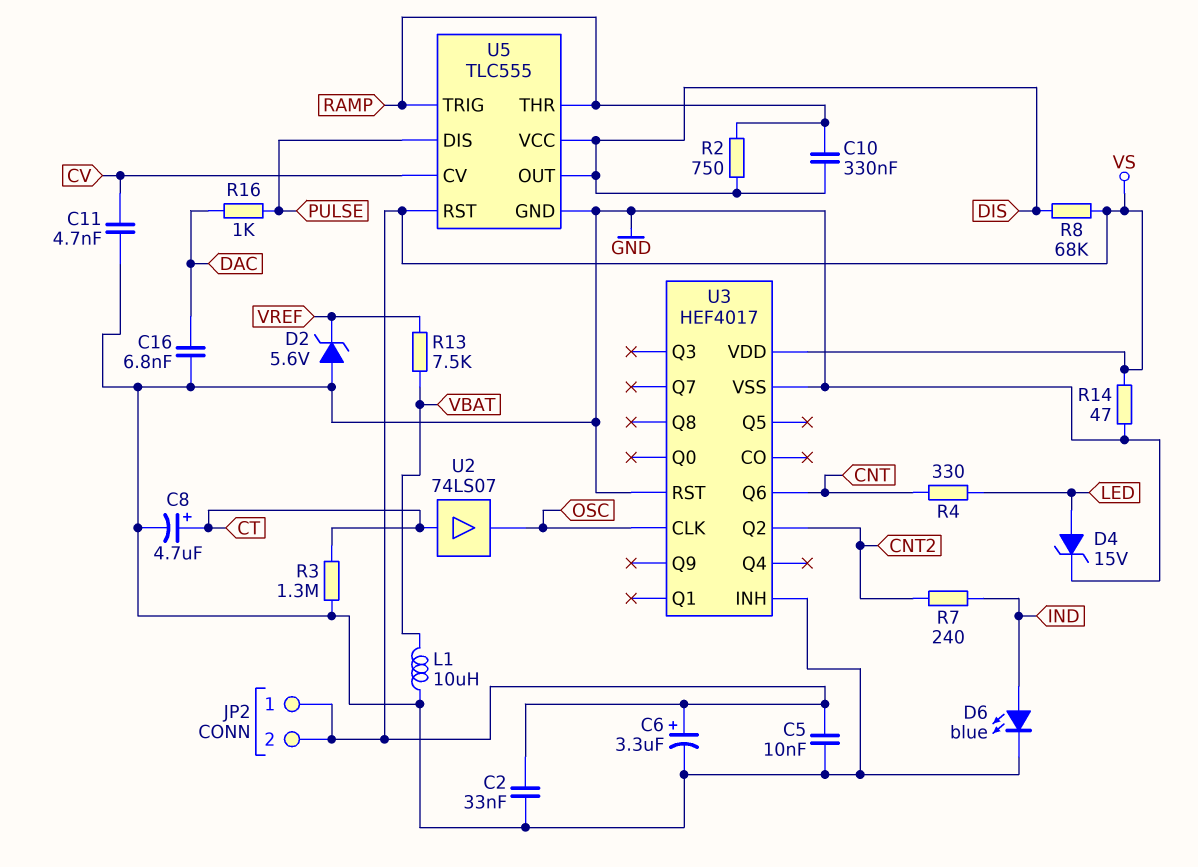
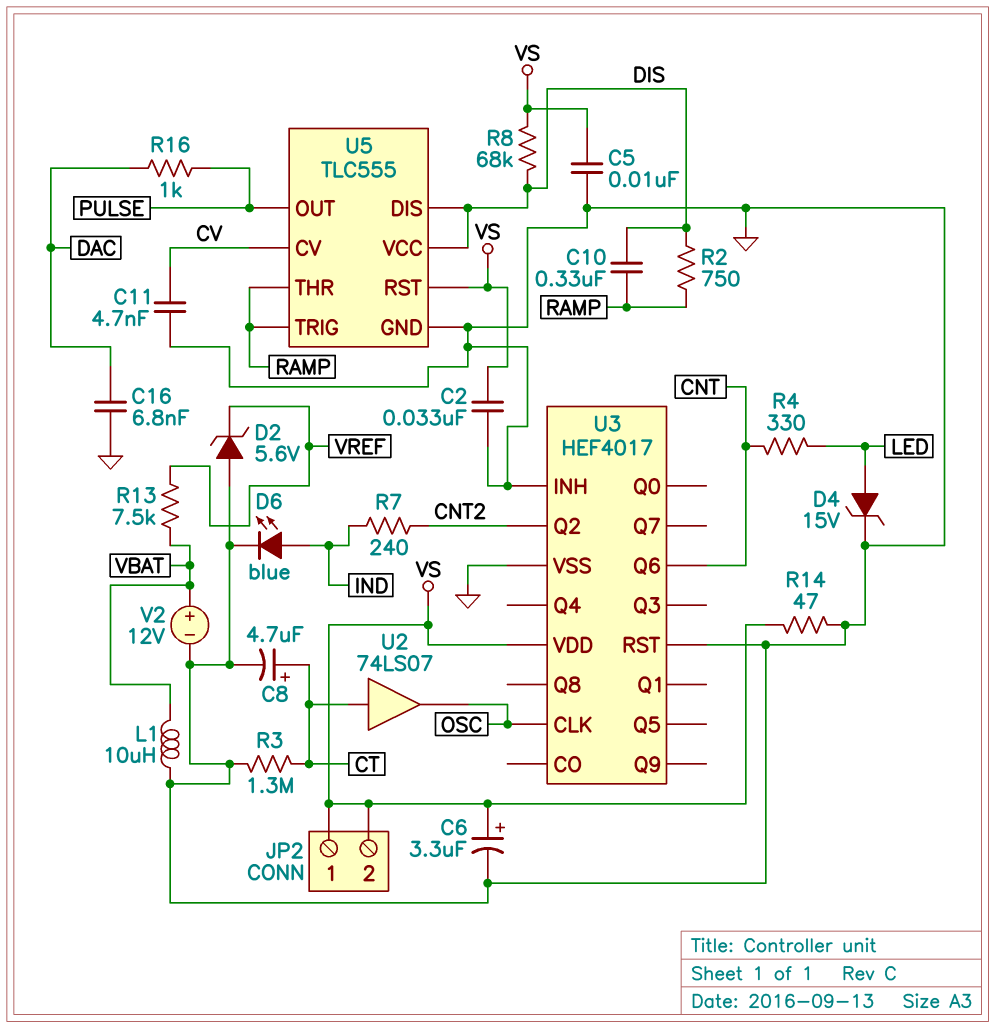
U5 pin DIS: PULSE -> DIS
U5 pin OUT: DIS -> PULSE
V2: none -> 12V (plus VBAT, minus GND)

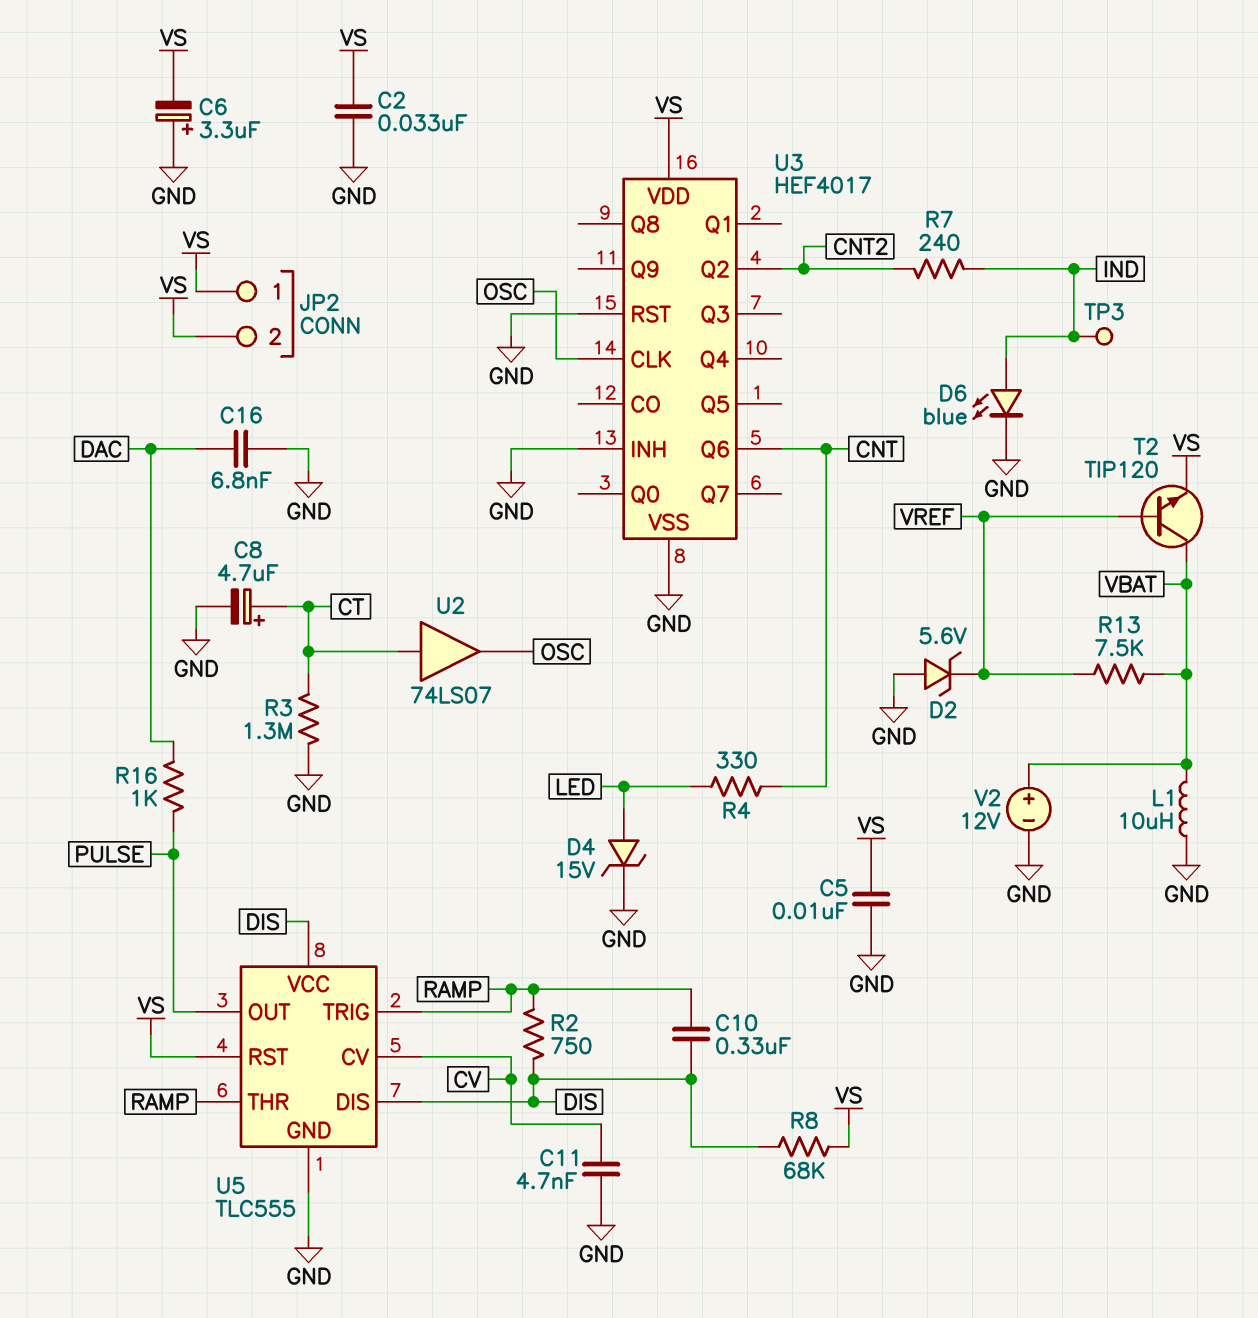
C6: 3.3uF (plus VS, minus GND) -> 3.3uF (plus GND, minus VS)
R14: 47 (GND, VS) -> none
T2: none -> NPN TIP120 (B VREF, C VBAT, E VS)
TP3: none -> test point (IND)

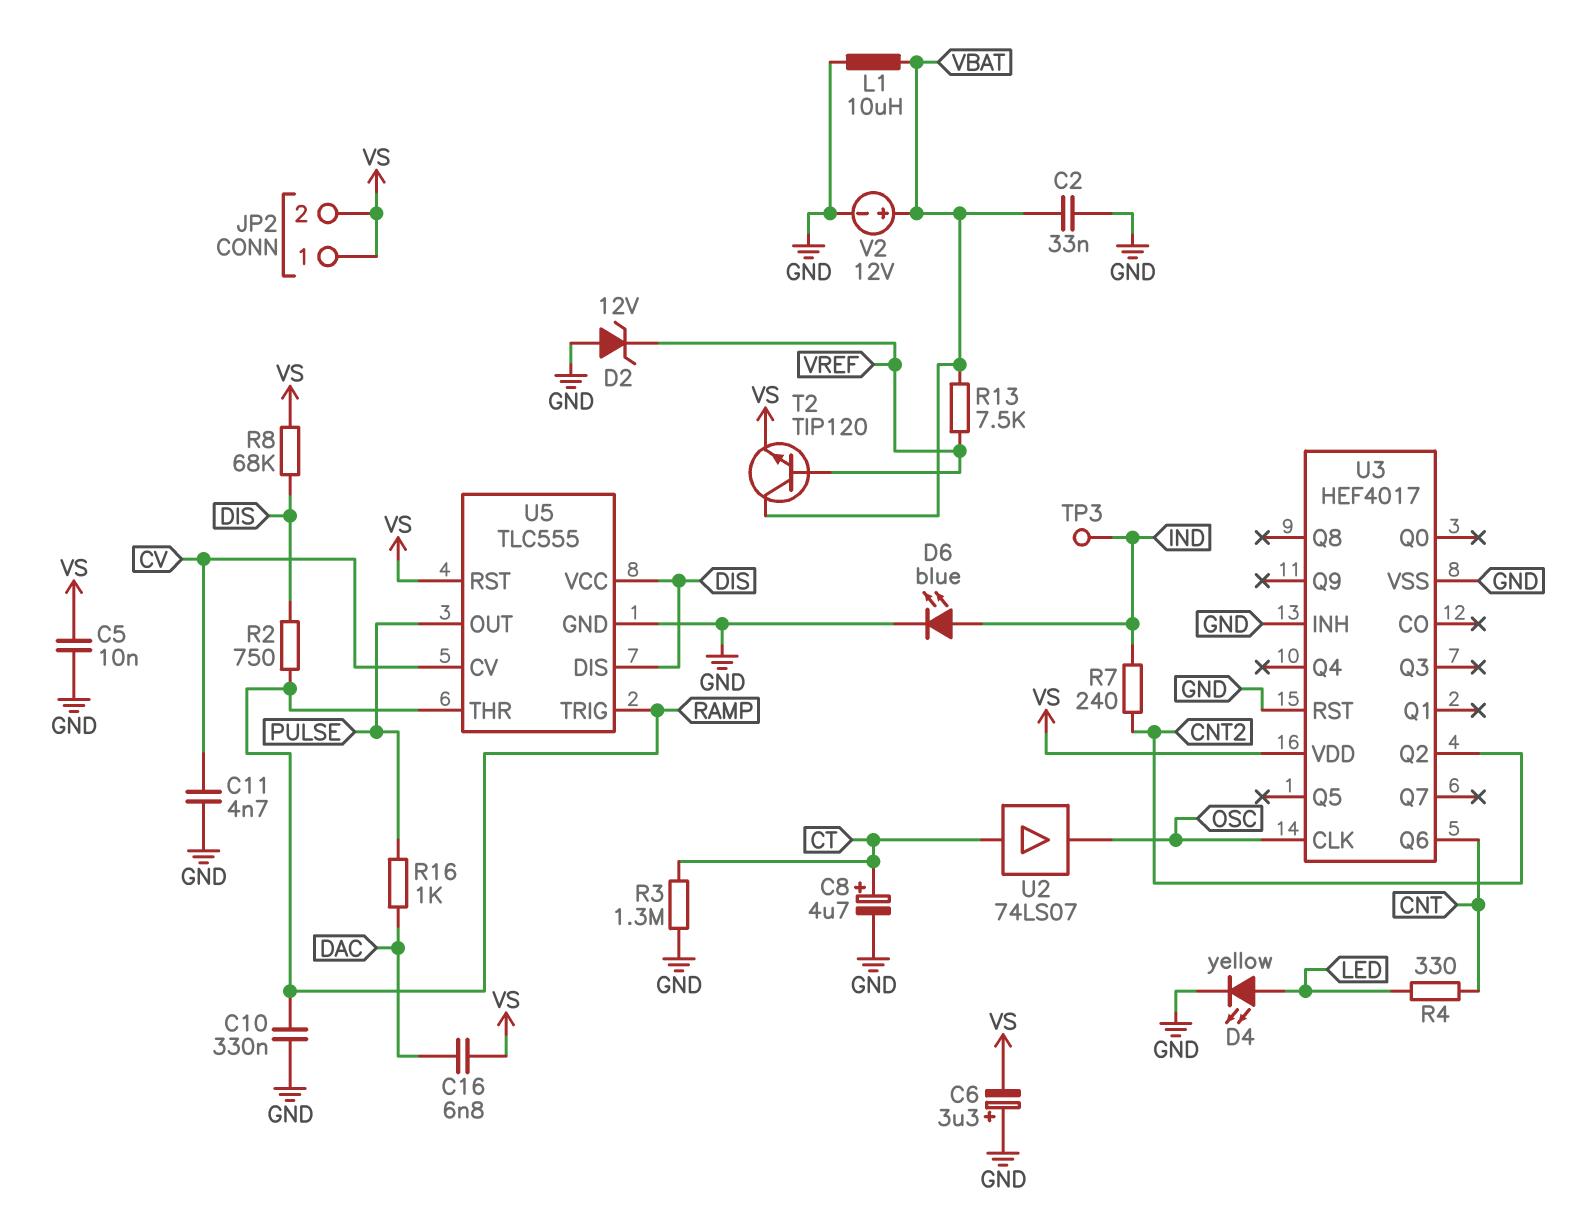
C2: 33nF (GND, VS) -> 33nF (GND, VBAT)
C10: 330nF (DIS, RAMP) -> 330nF (GND, RAMP)
C16: 6.8nF (DAC, GND) -> 6.8nF (DAC, VS)
D2: zener 5.6V (A GND, K VREF) -> zener 12V (A GND, K VREF)
D4: zener 15V (A LED, K GND) -> LED yellow (A LED, K GND)

